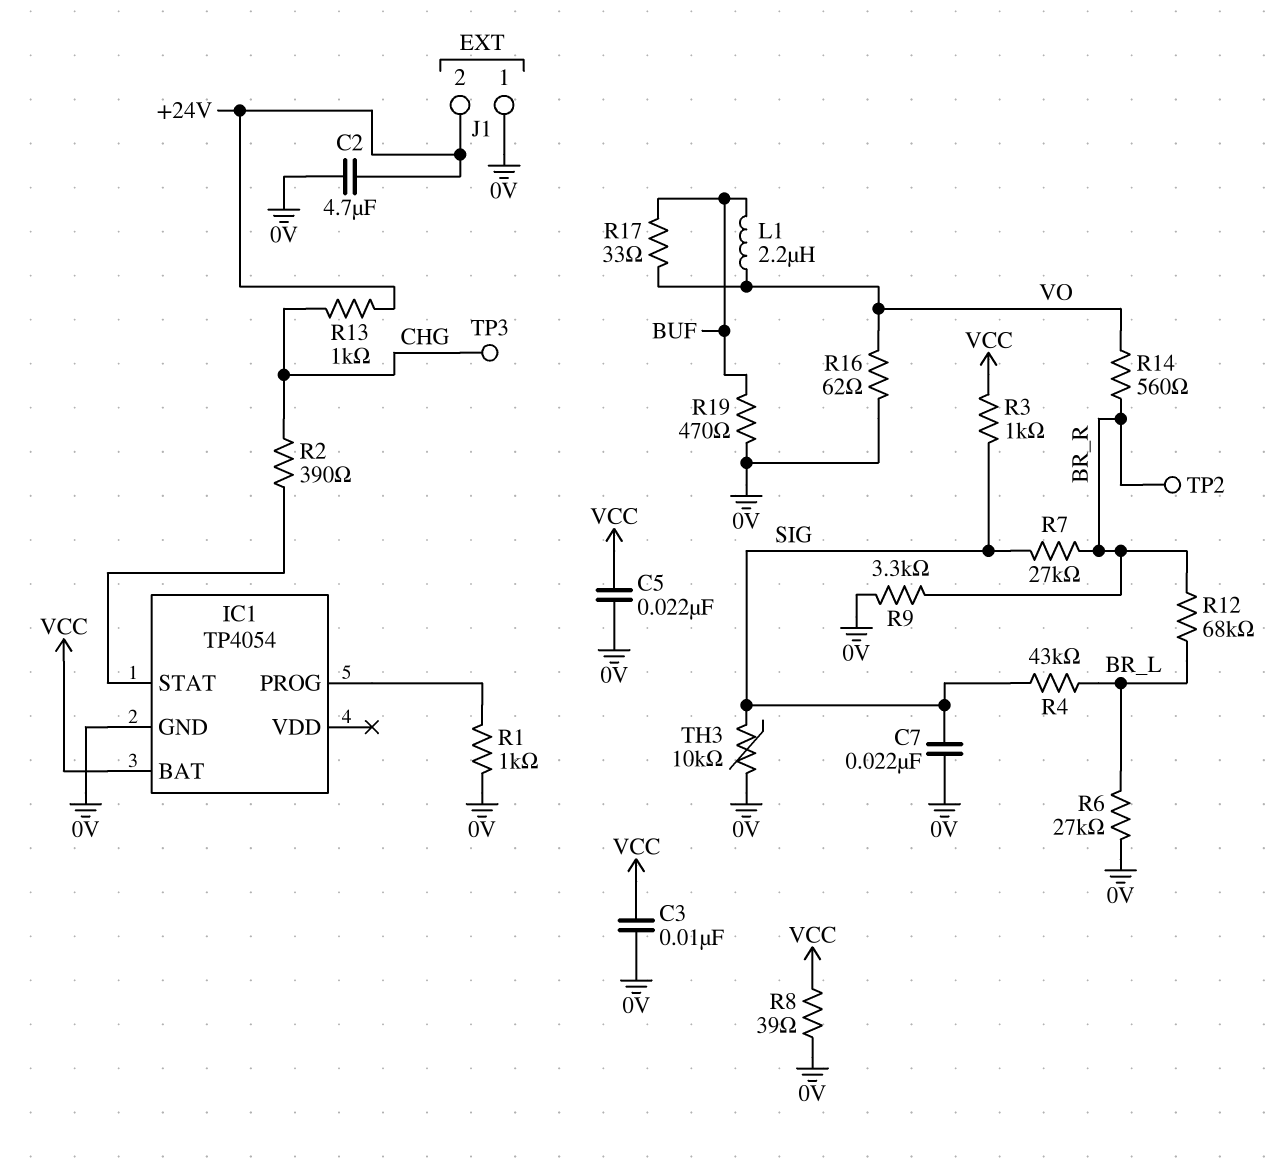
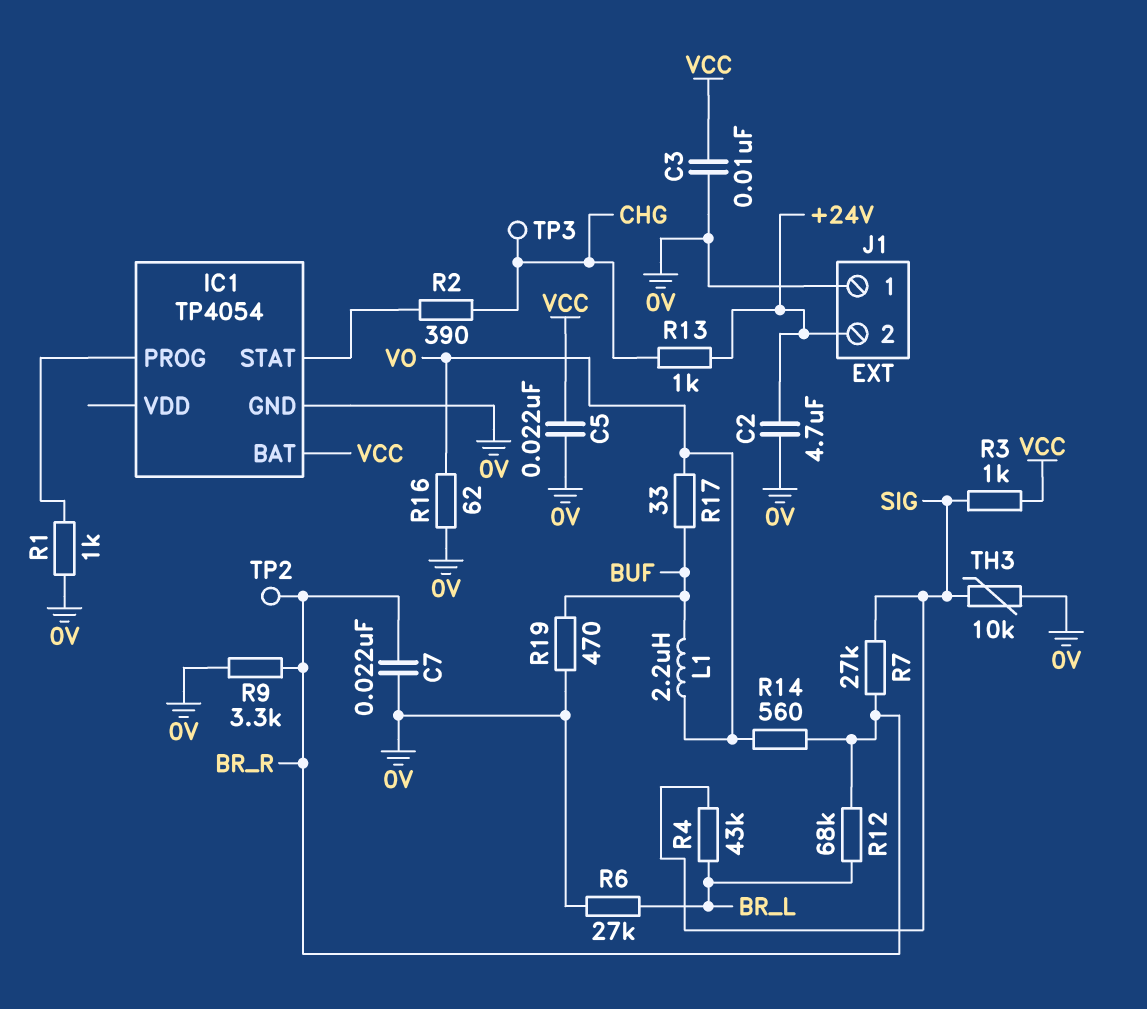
C7: 22nF (0V, SIG) -> 22nF (0V, BR_R)
R8: 39 (0V, VCC) -> none

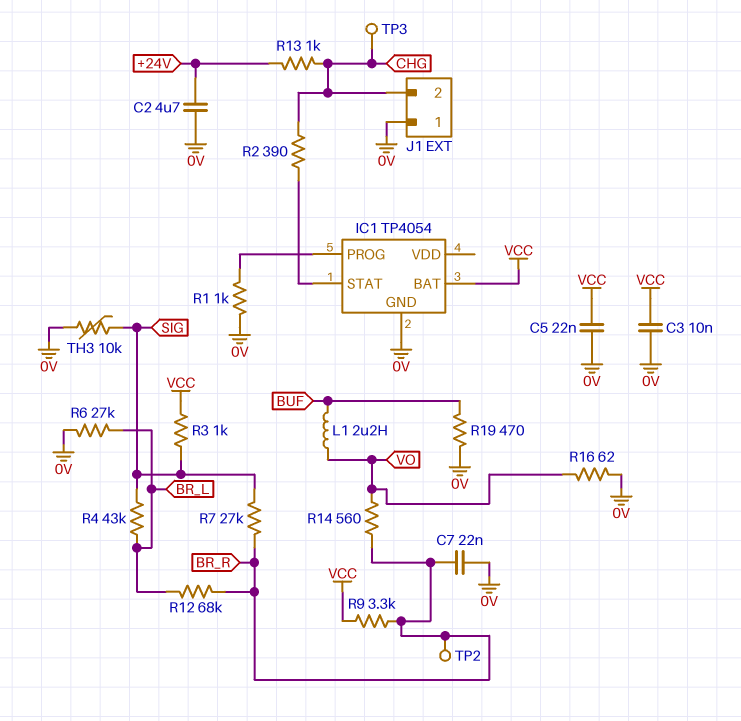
J1 pin 2: +24V -> CHG
R9: 3.3k (0V, BR_R) -> 3.3k (BR_R, VCC)
R17: 33 (BUF, VO) -> none

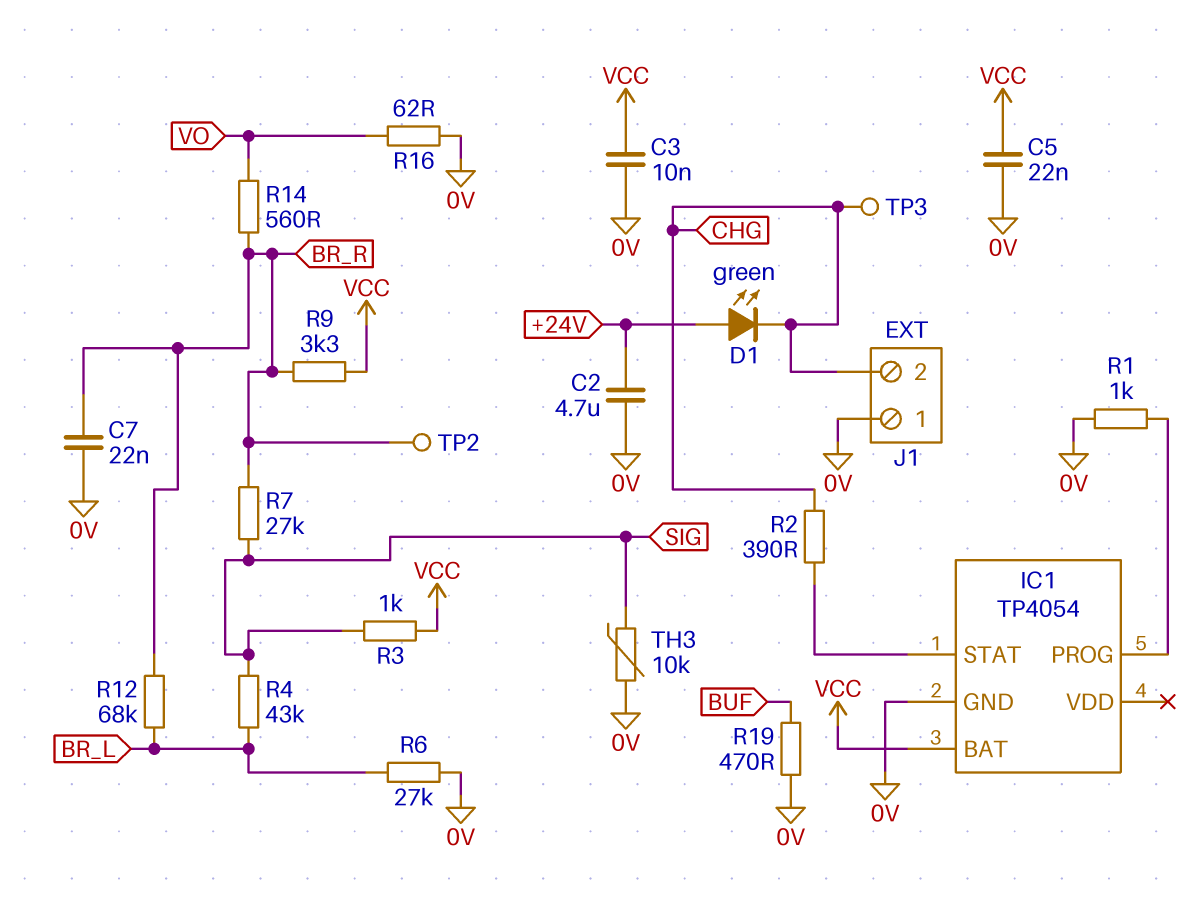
D1: none -> LED green (A +24V, K CHG)
L1: 2.2uH (BUF, VO) -> none
R13: 1k (+24V, CHG) -> none

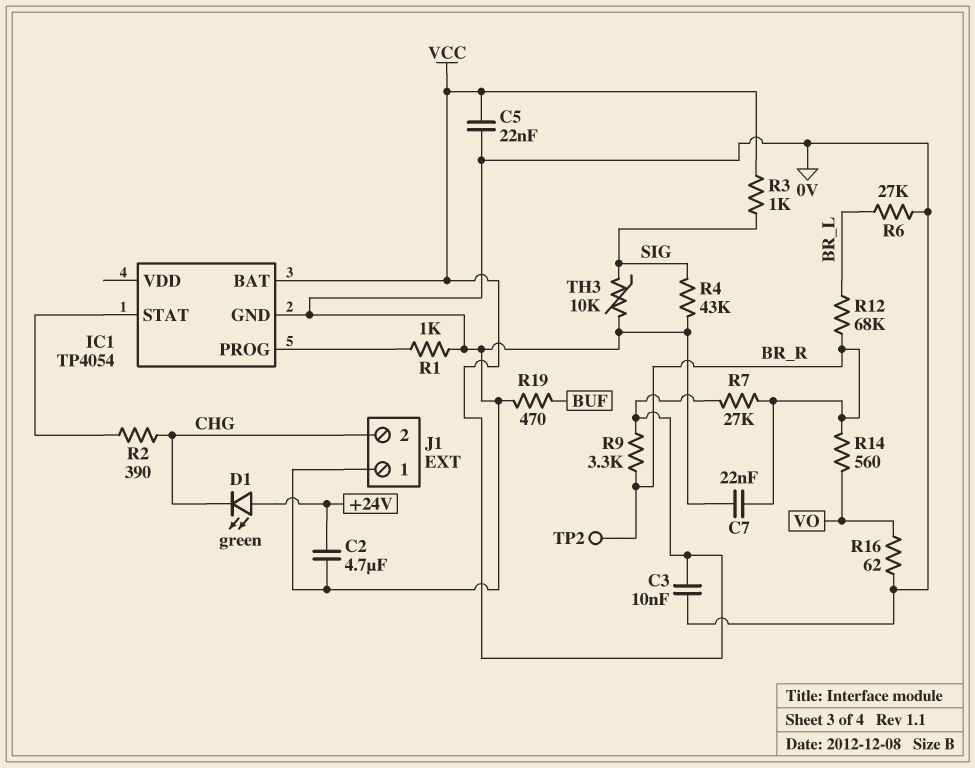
R4: 43k (BR_L, SIG) -> 43k (0V, SIG)
R7: 27k (BR_R, SIG) -> 27k (BR_R, VCC)
TP3: test point (CHG) -> none

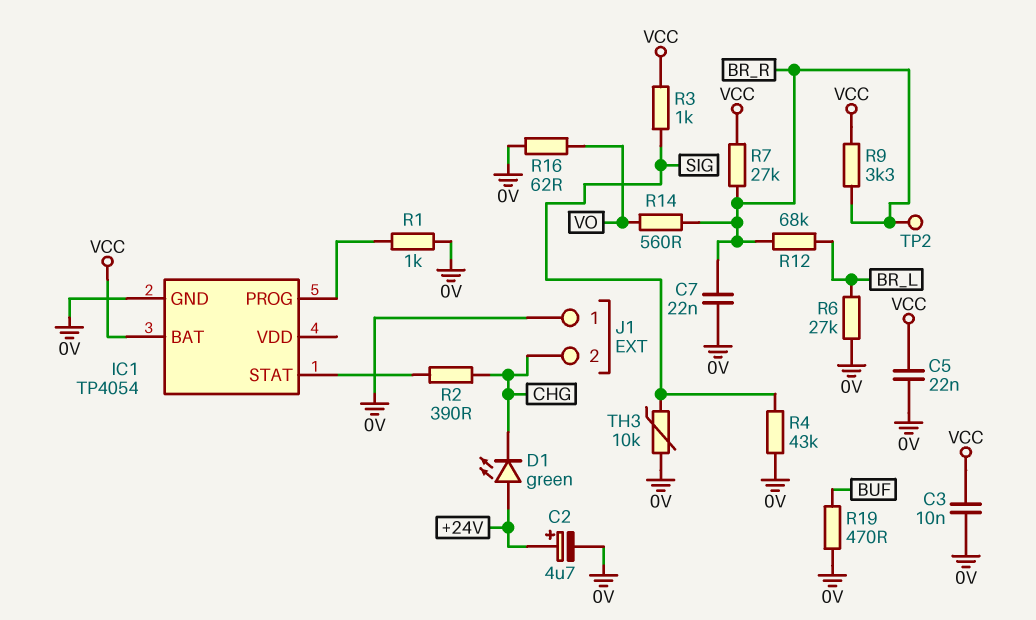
C2: 4.7uF (+24V, 0V) -> 4.7uF (plus +24V, minus 0V)

